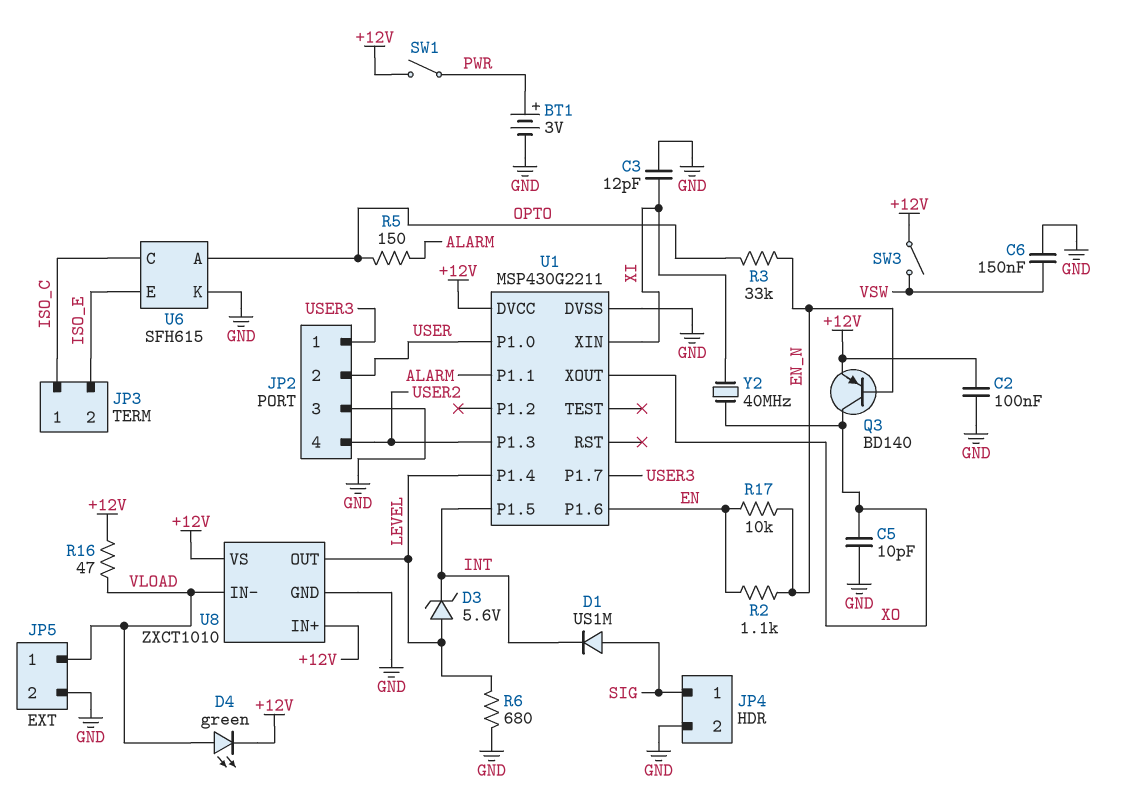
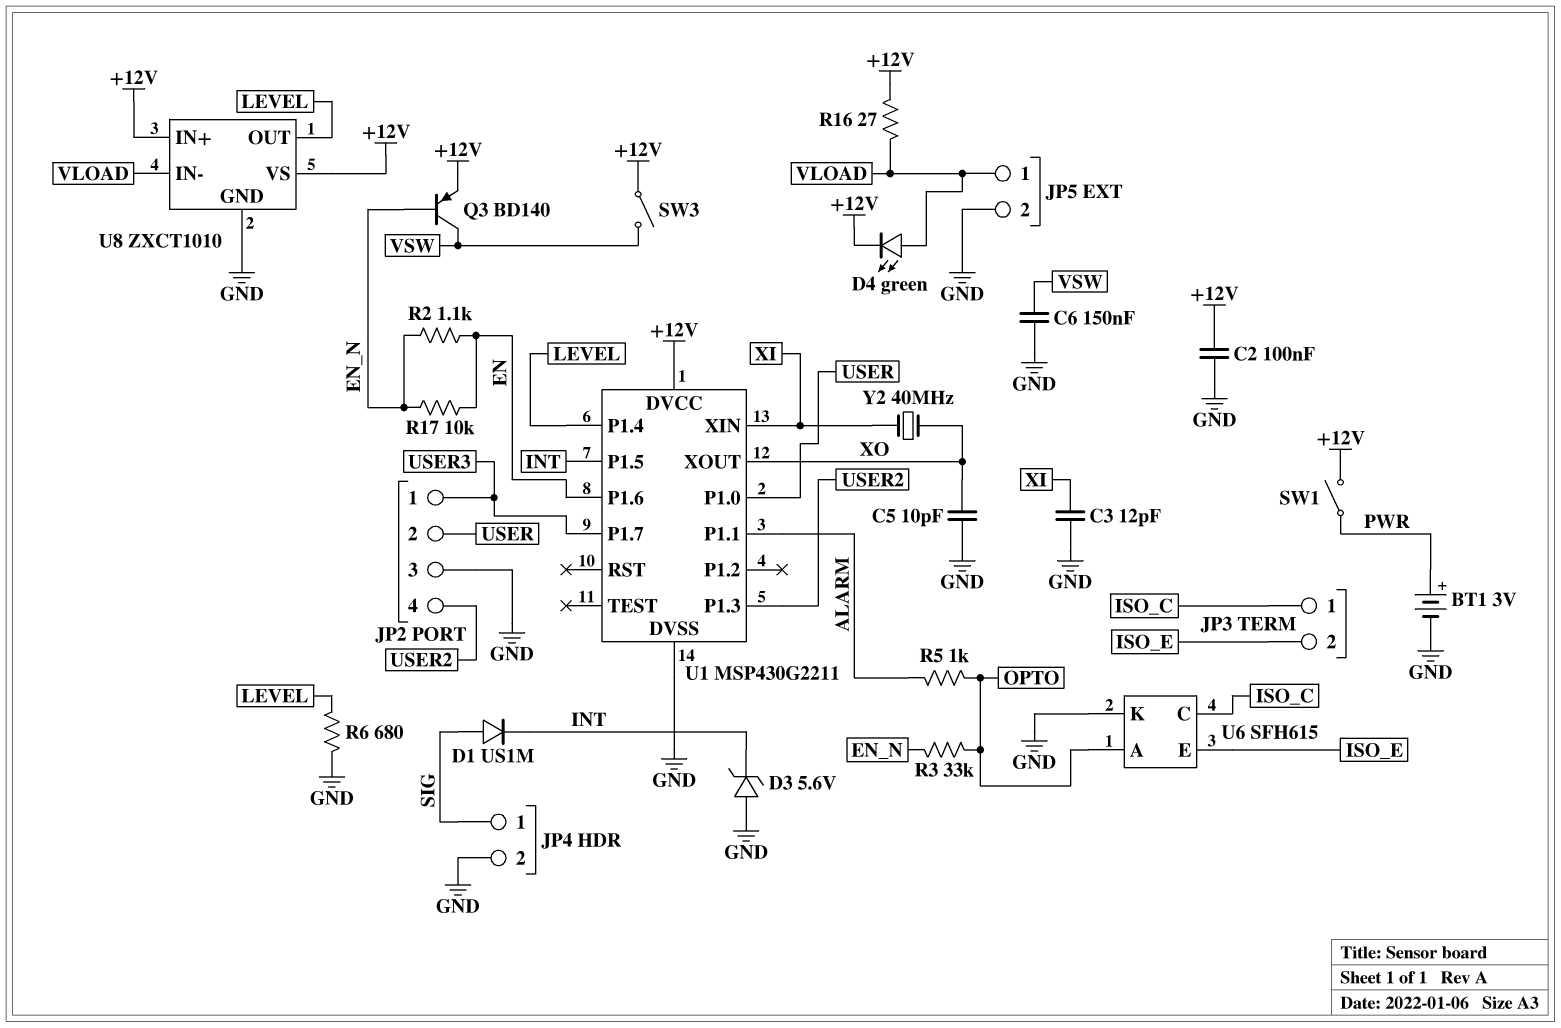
D3: zener 5.6V (A LEVEL, K INT) -> zener 5.6V (A GND, K INT)
Q3: PNP BD140 (B EN_N, C XO, E +12V) -> PNP BD140 (B EN_N, C VSW, E +12V)
R5: 150 (ALARM, OPTO) -> 1k (ALARM, OPTO)
R16: 47 (+12V, VLOAD) -> 27 (+12V, VLOAD)

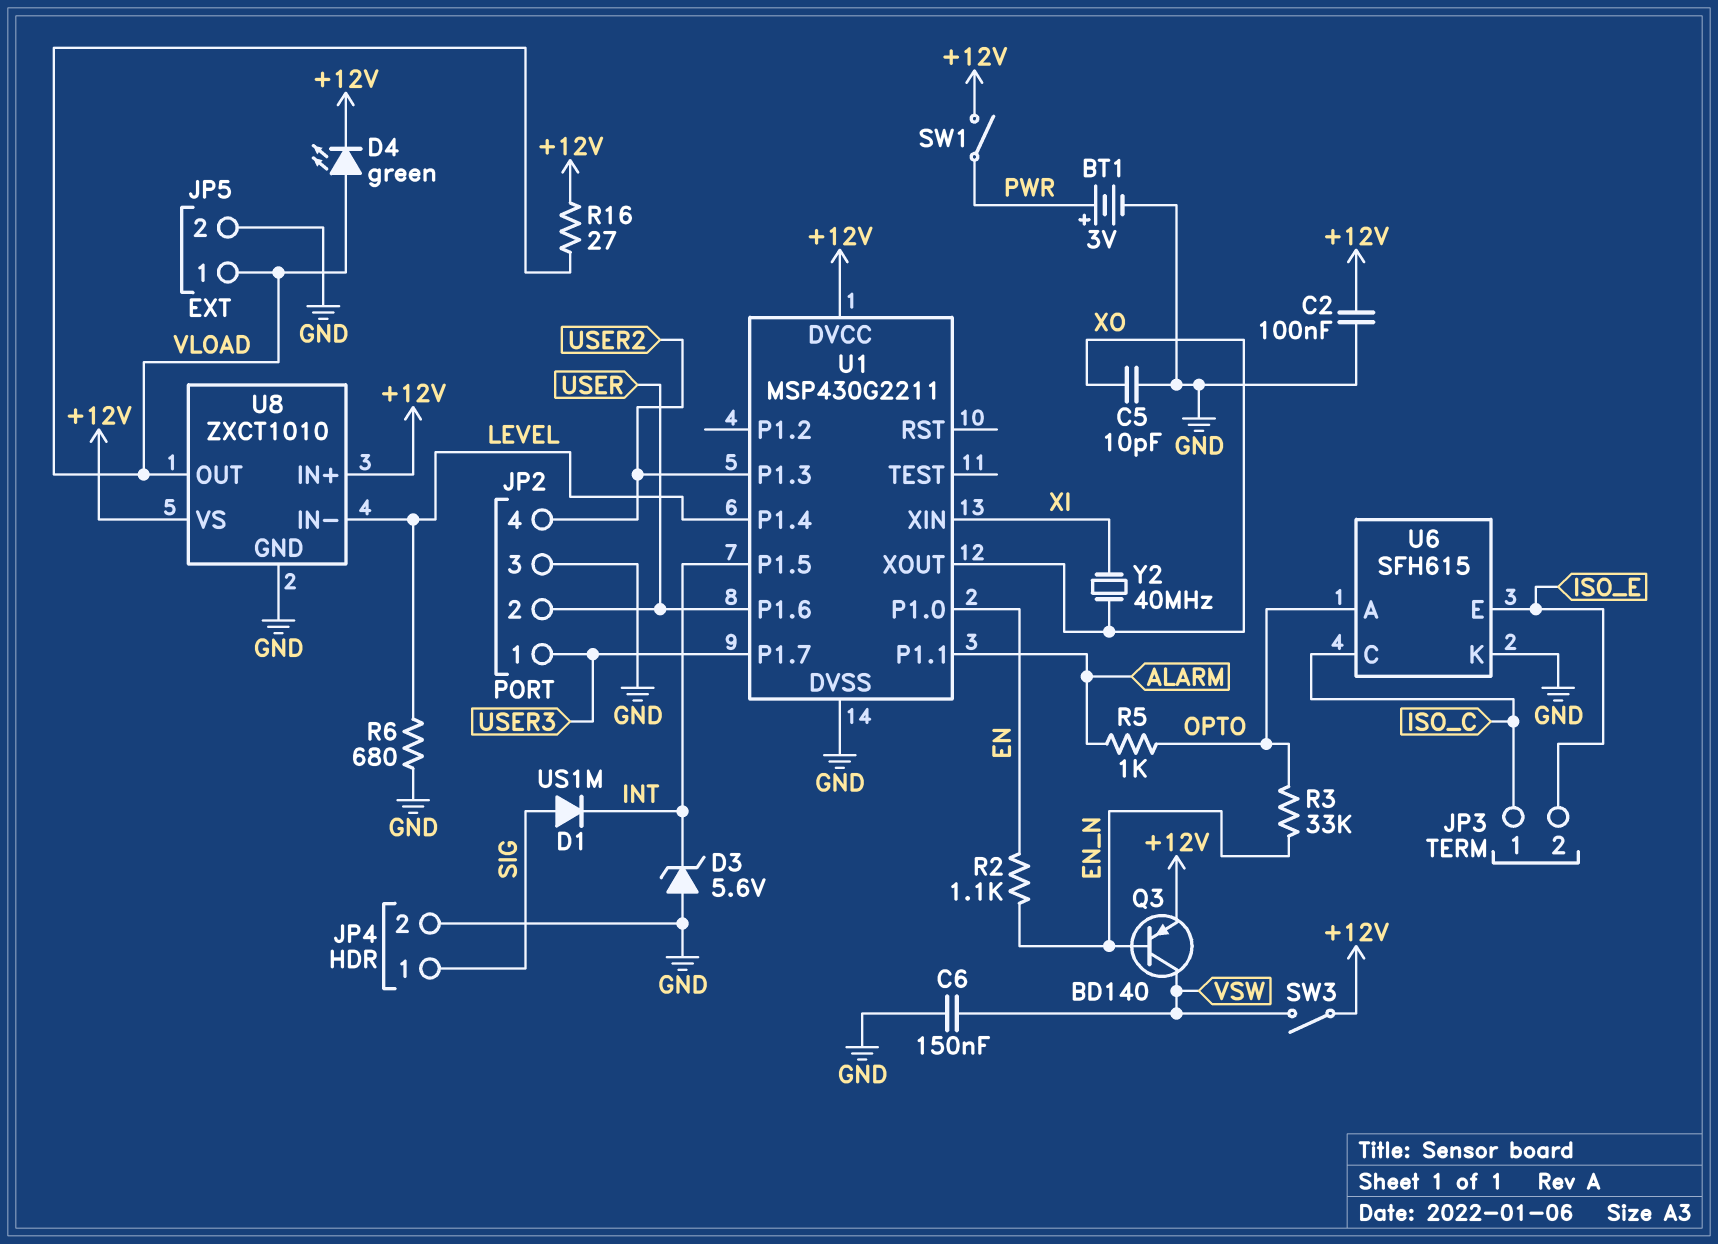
C3: 12pF (GND, XI) -> none
R17: 10k (EN, EN_N) -> none
U1 pin P1.0: USER -> EN
U1 pin P1.6: EN -> USER
U8 pin IN-: VLOAD -> LEVEL
U8 pin OUT: LEVEL -> VLOAD

